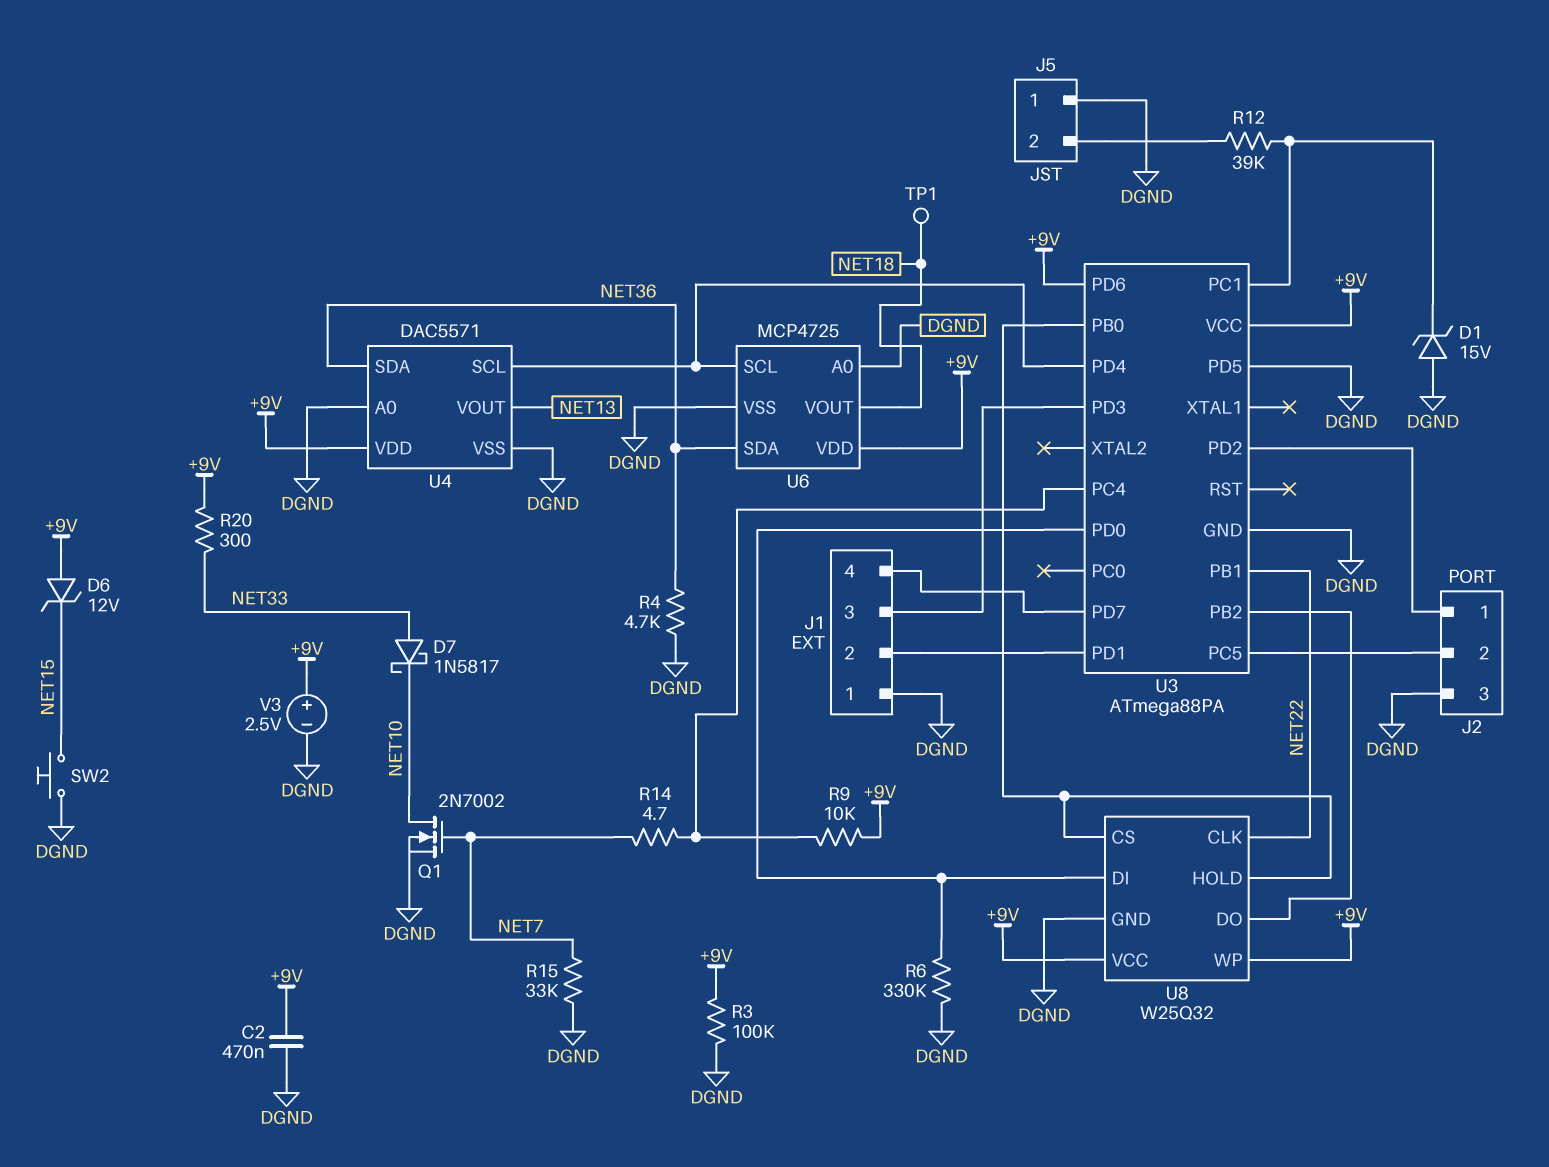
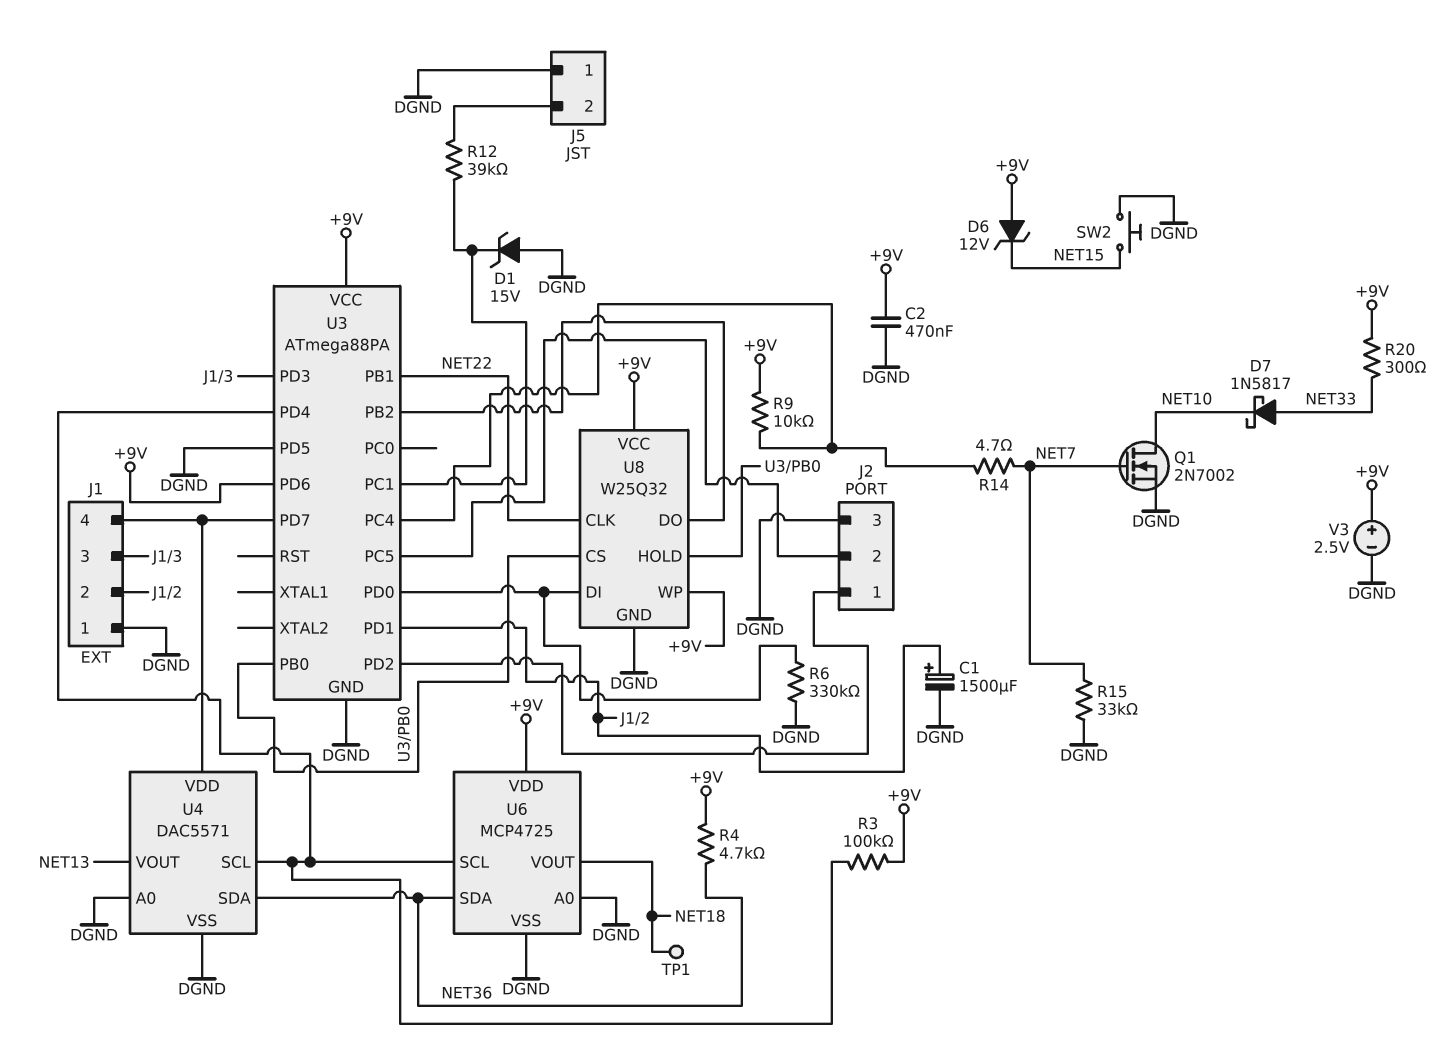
C1: none -> 1500uF (plus J1/2, minus DGND)
R3: 100k (+9V, DGND) -> 100k (+9V, U3/PD4)
R4: 4.7k (DGND, NET36) -> 4.7k (+9V, NET36)
U4 pin VDD: +9V -> J1/4

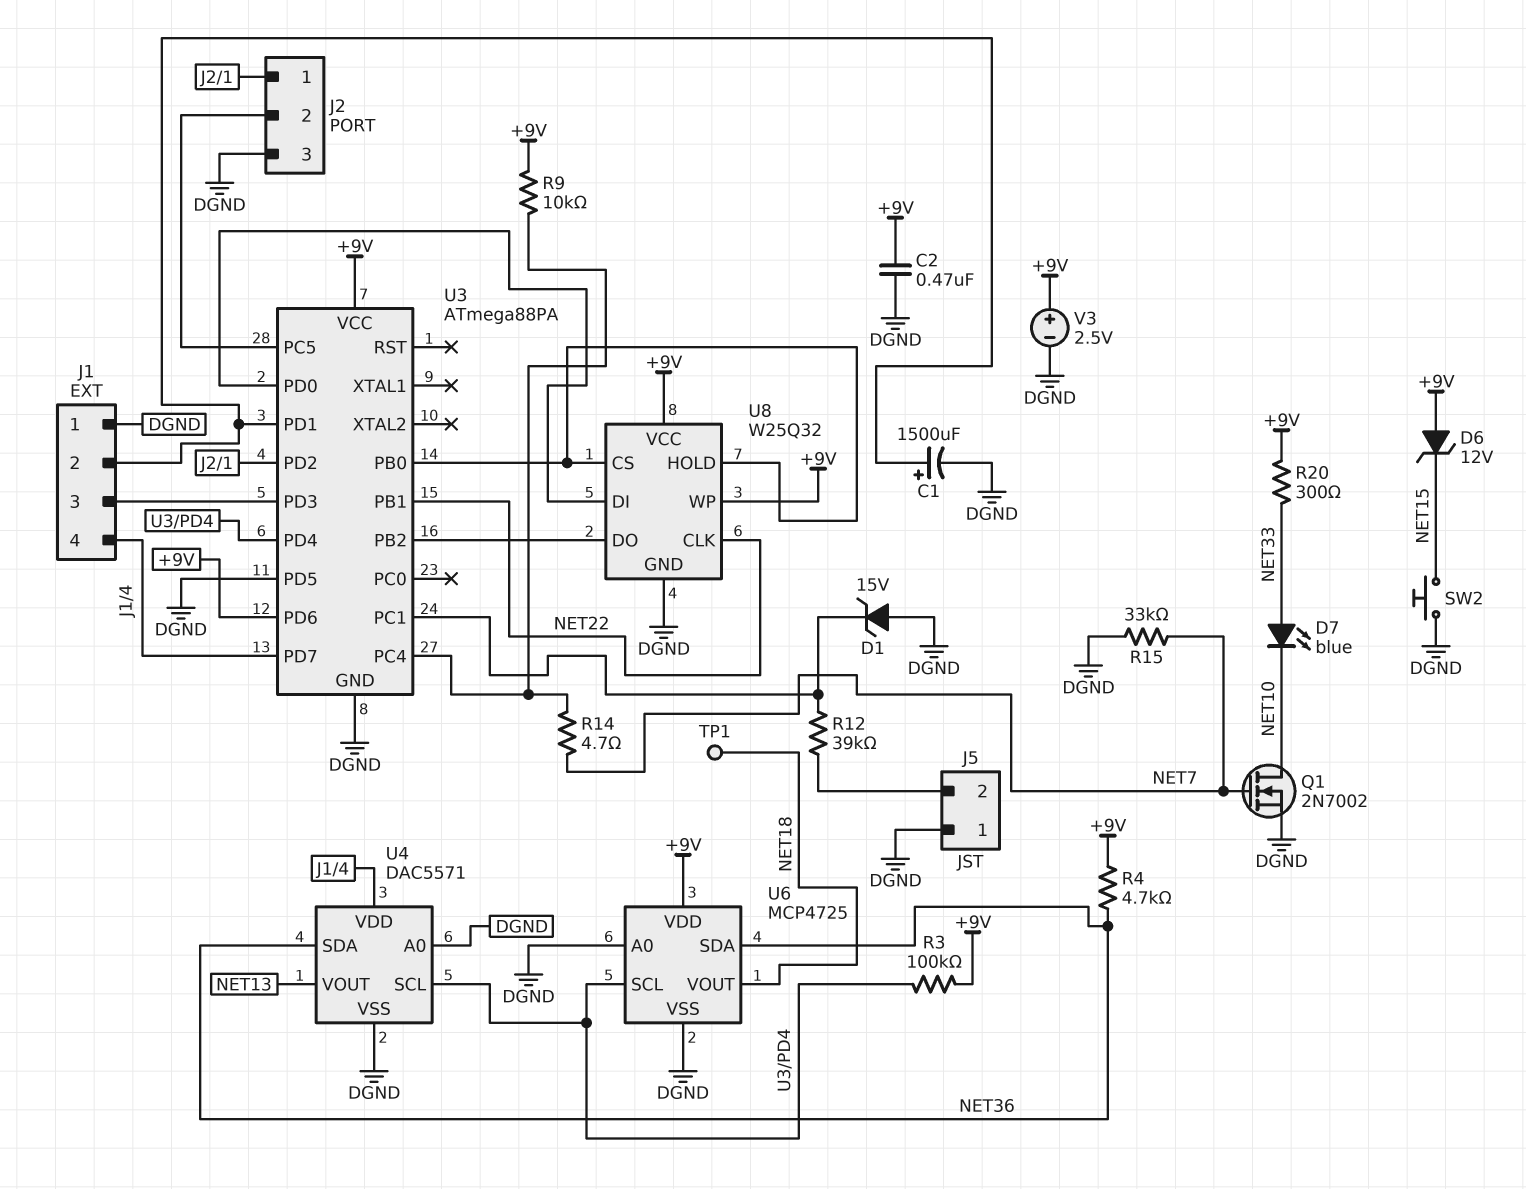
D7: schottky 1N5817 (A NET33, K NET10) -> LED blue (A NET33, K NET10)
R6: 330k (DGND, U3/PD0) -> none

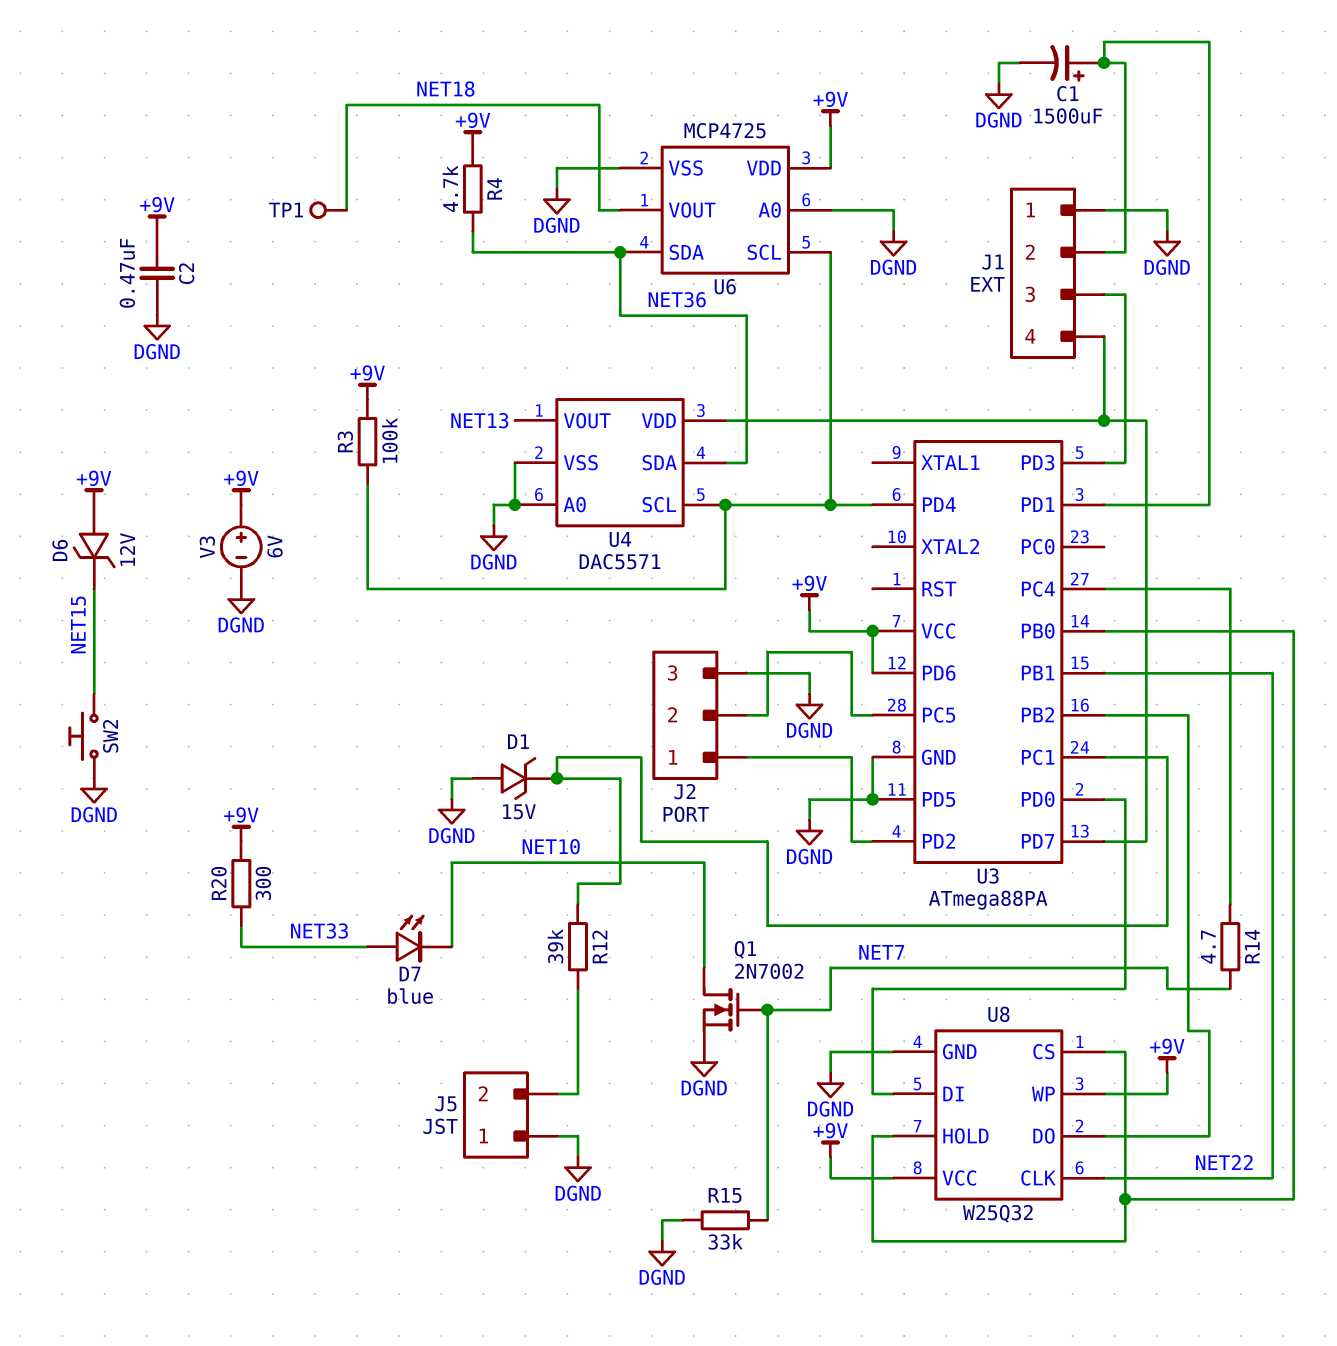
R9: 10k (+9V, U3/PC4) -> none
V3: 2.5V (plus +9V, minus DGND) -> 6V (plus +9V, minus DGND)

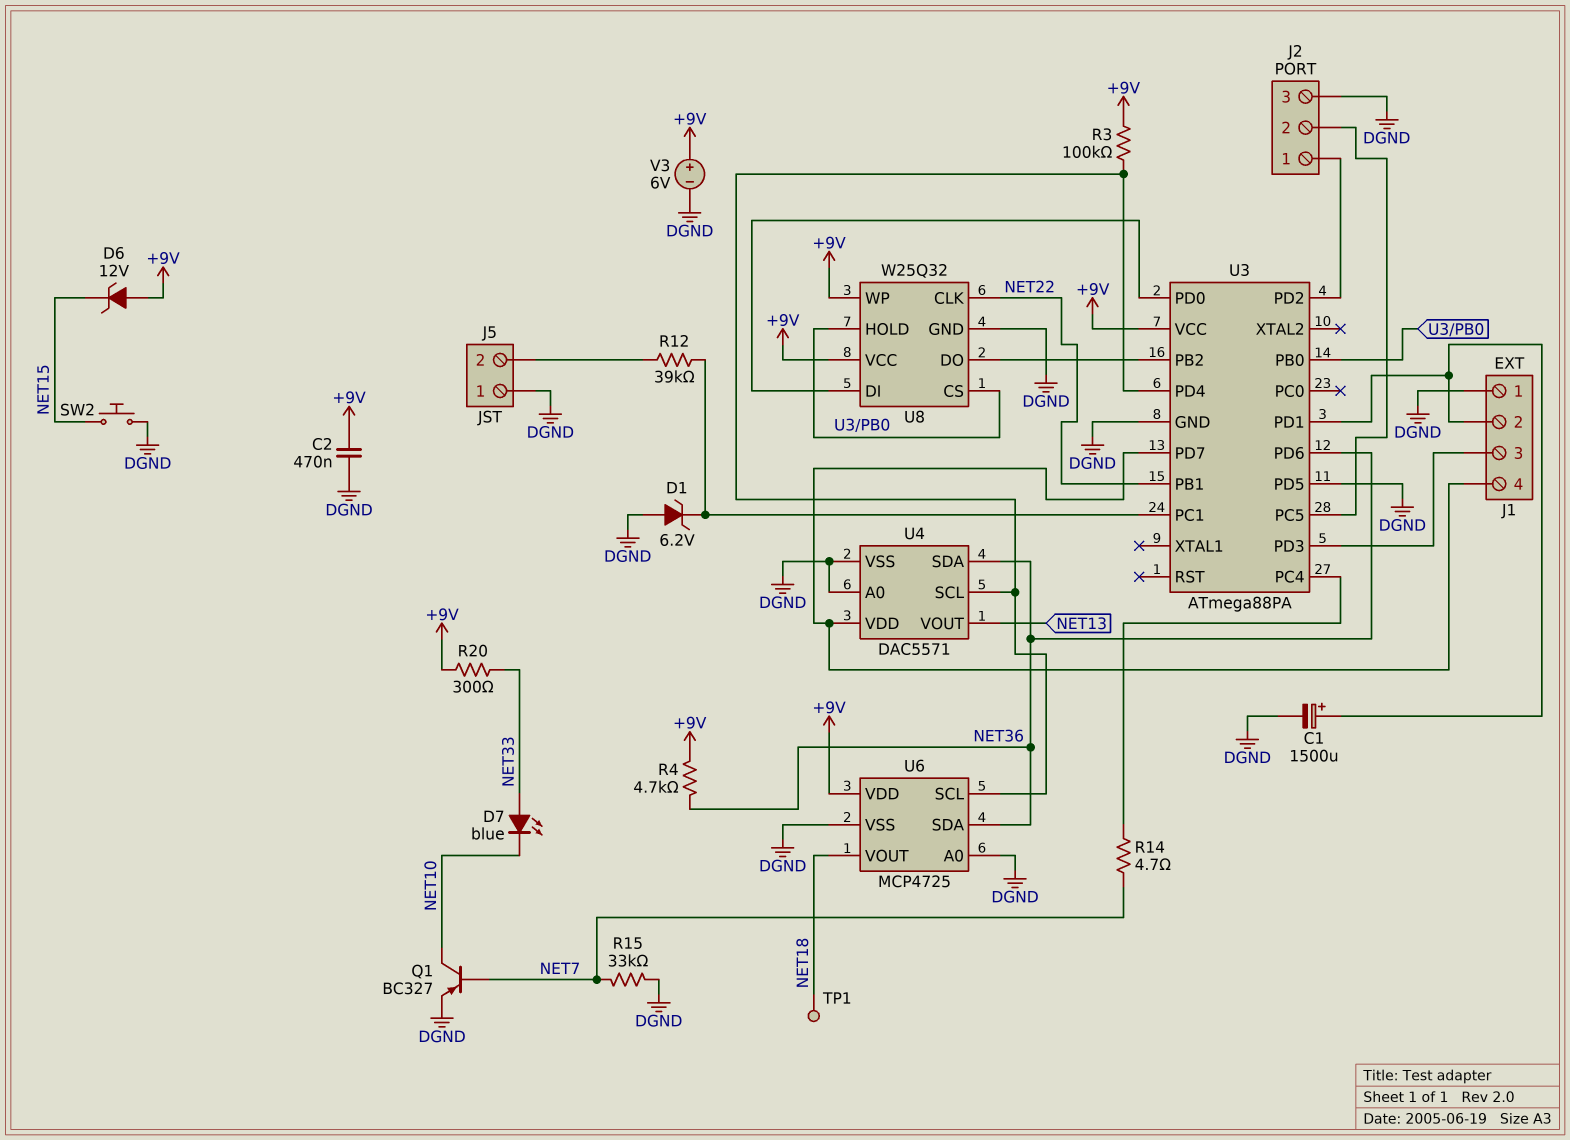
D1: zener 15V (A DGND, K U3/PC1) -> zener 6.2V (A DGND, K U3/PC1)
Q1: NMOS 2N7002 (G NET7, D NET10, S DGND) -> PNP BC327 (B NET7, C NET10, E DGND)
U3 pin PD6: +9V -> NET36

